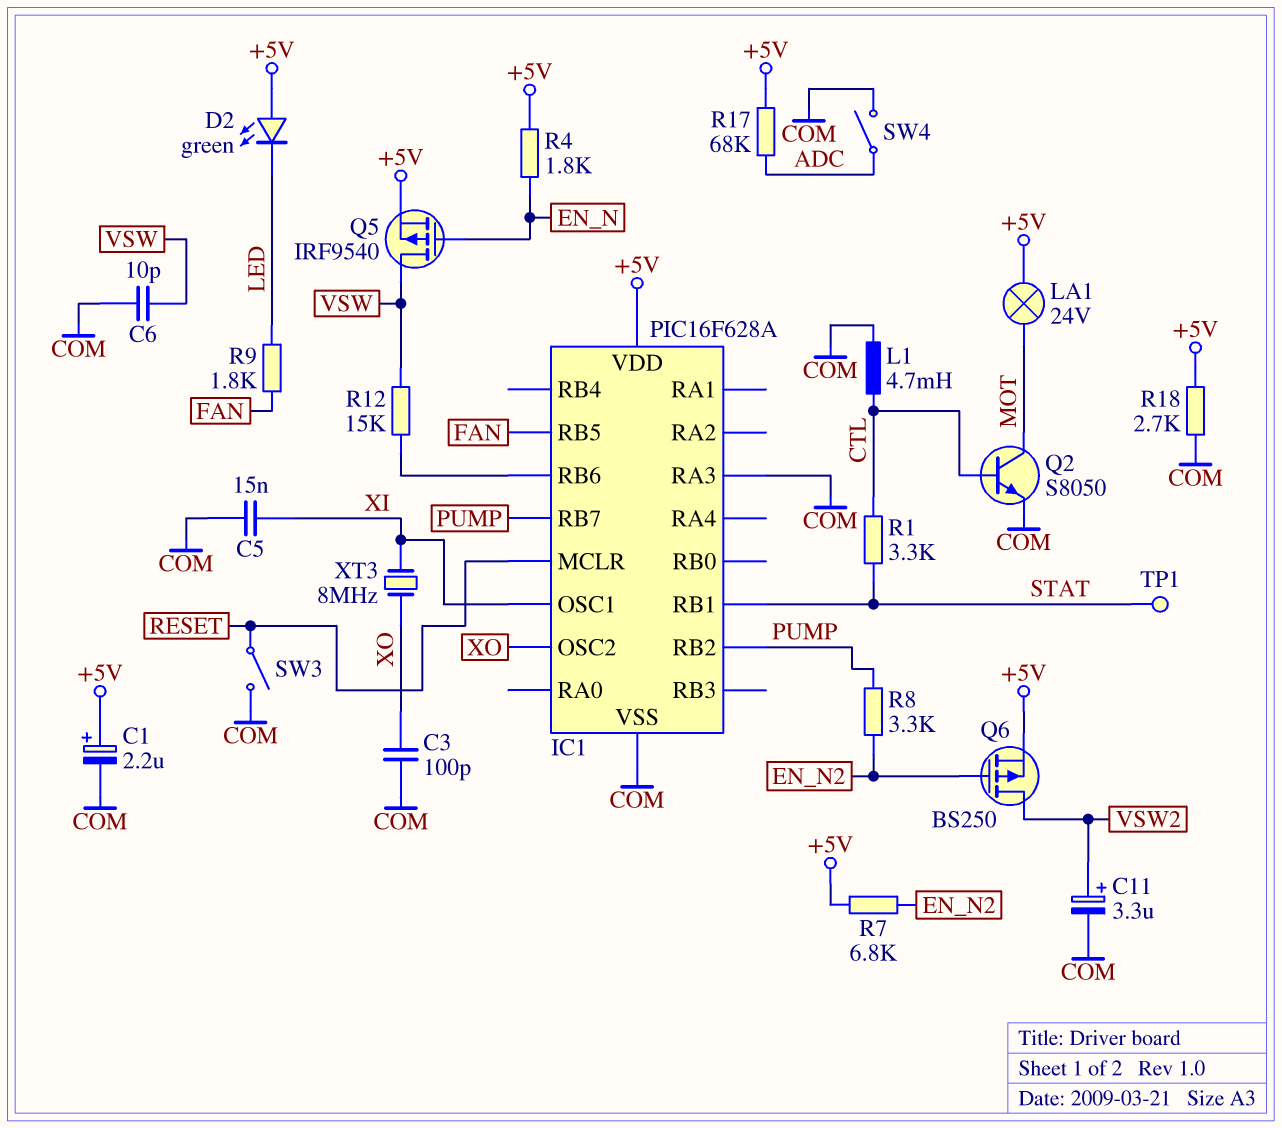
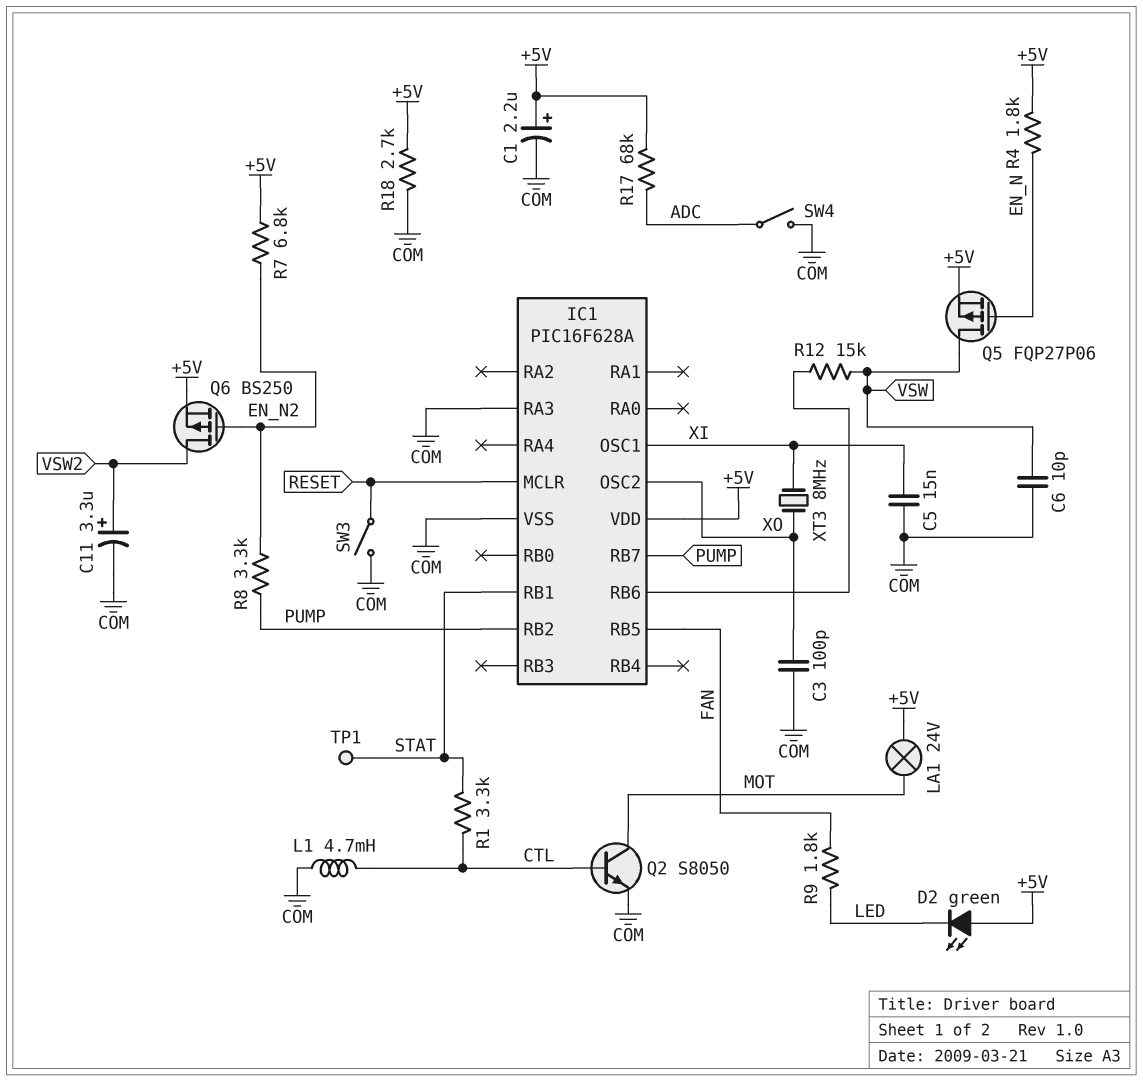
Q5: PMOS IRF9540 (G EN_N, D VSW, S +5V) -> PMOS FQP27P06 (G EN_N, D VSW, S +5V)

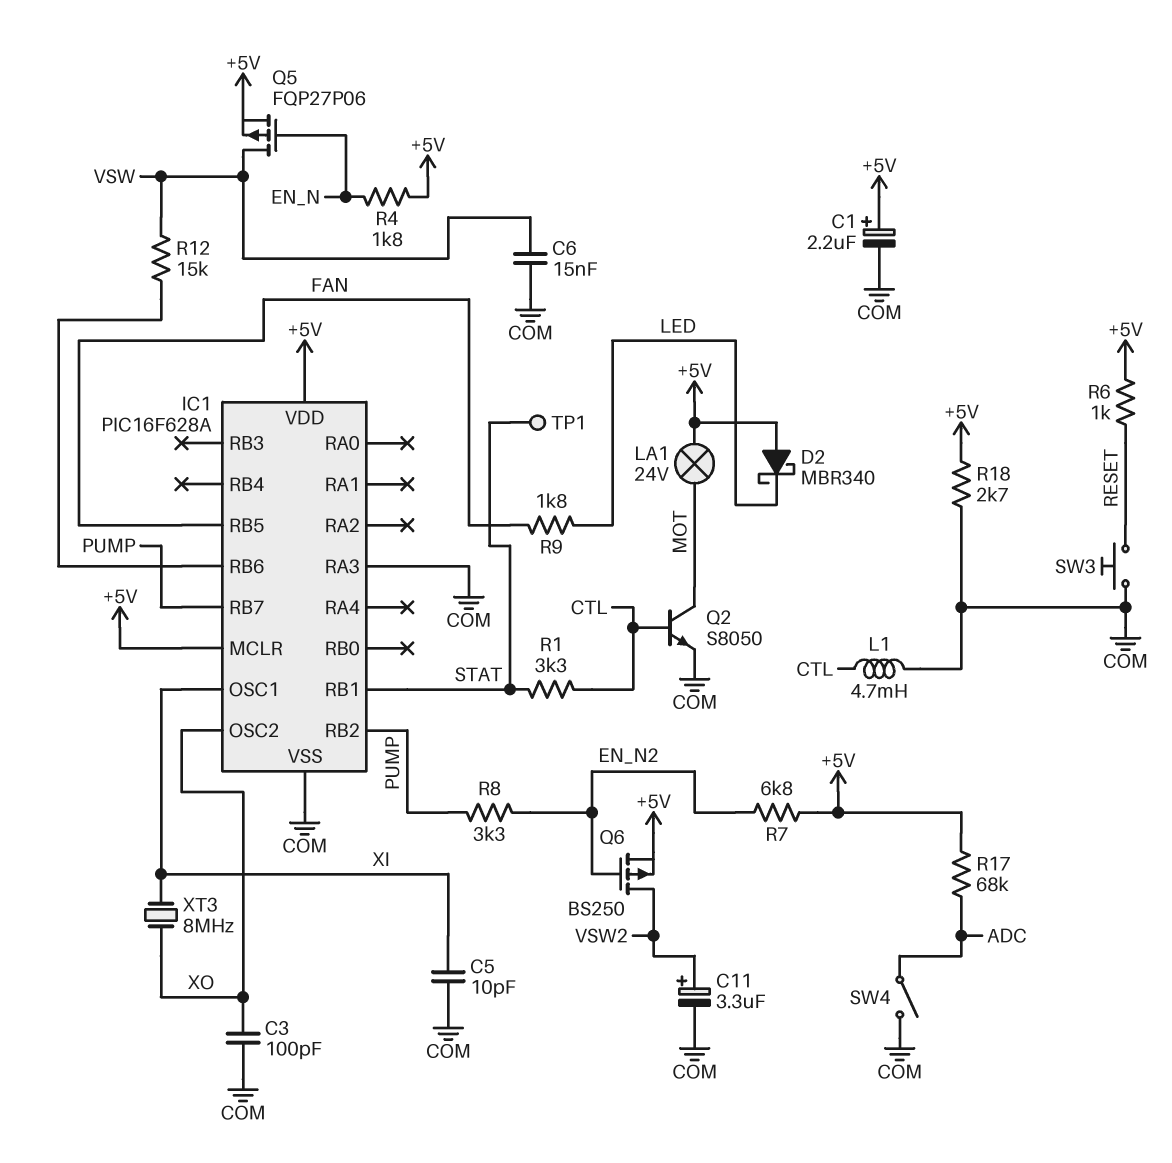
C5: 15nF (COM, XI) -> 10pF (COM, XI)
C6: 10pF (COM, VSW) -> 15nF (COM, VSW)
D2: LED green (A +5V, K LED) -> schottky MBR340 (A +5V, K LED)
IC1 pin MCLR: RESET -> +5V
R6: none -> 1k (+5V, RESET)
SW3: switch (COM, RESET) -> button (COM, RESET)

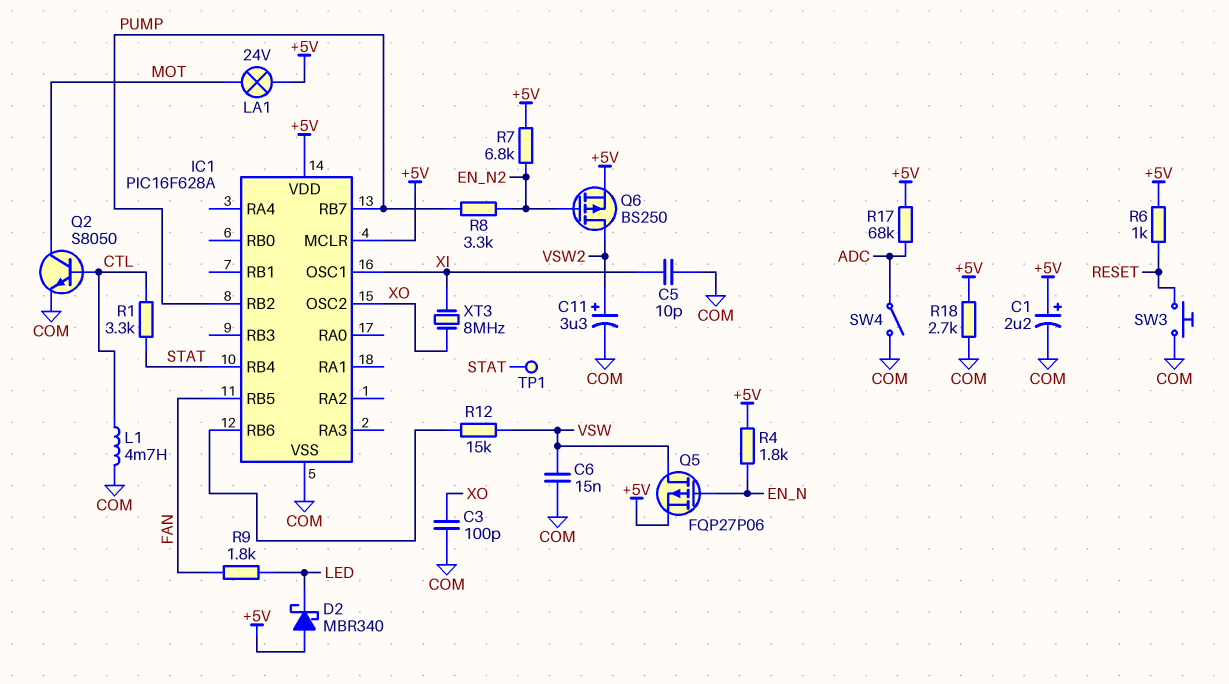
IC1 pin RA3: COM -> none
IC1 pin RB1: STAT -> none
IC1 pin RB4: none -> STAT

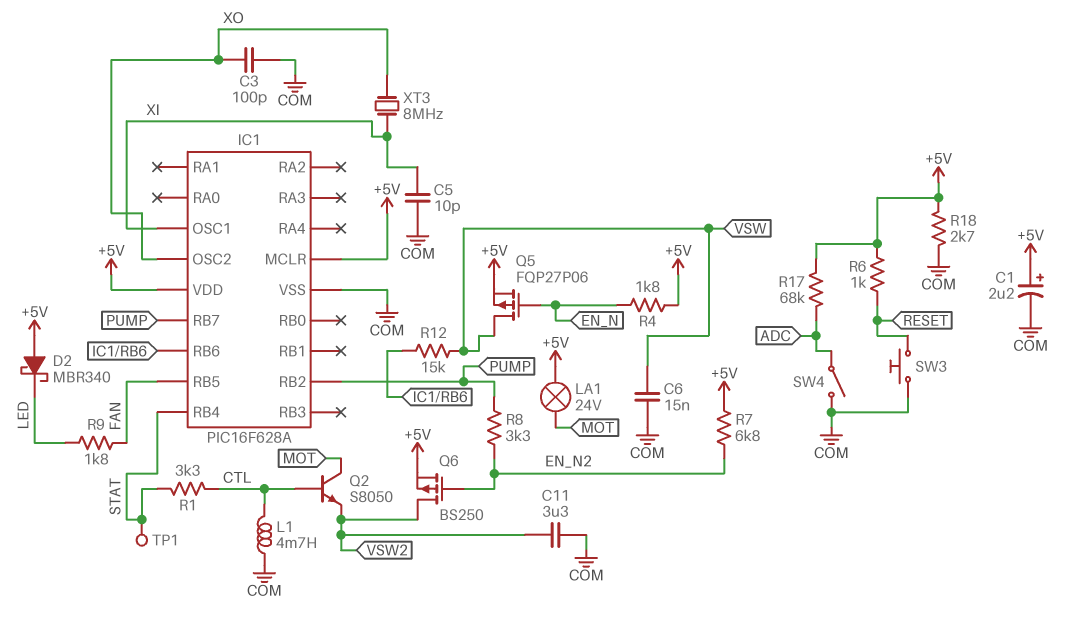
C11: 3.3uF (plus VSW2, minus COM) -> 3.3uF (COM, VSW2)
Q2: NPN S8050 (B CTL, C MOT, E COM) -> NPN S8050 (B CTL, C MOT, E VSW2)

